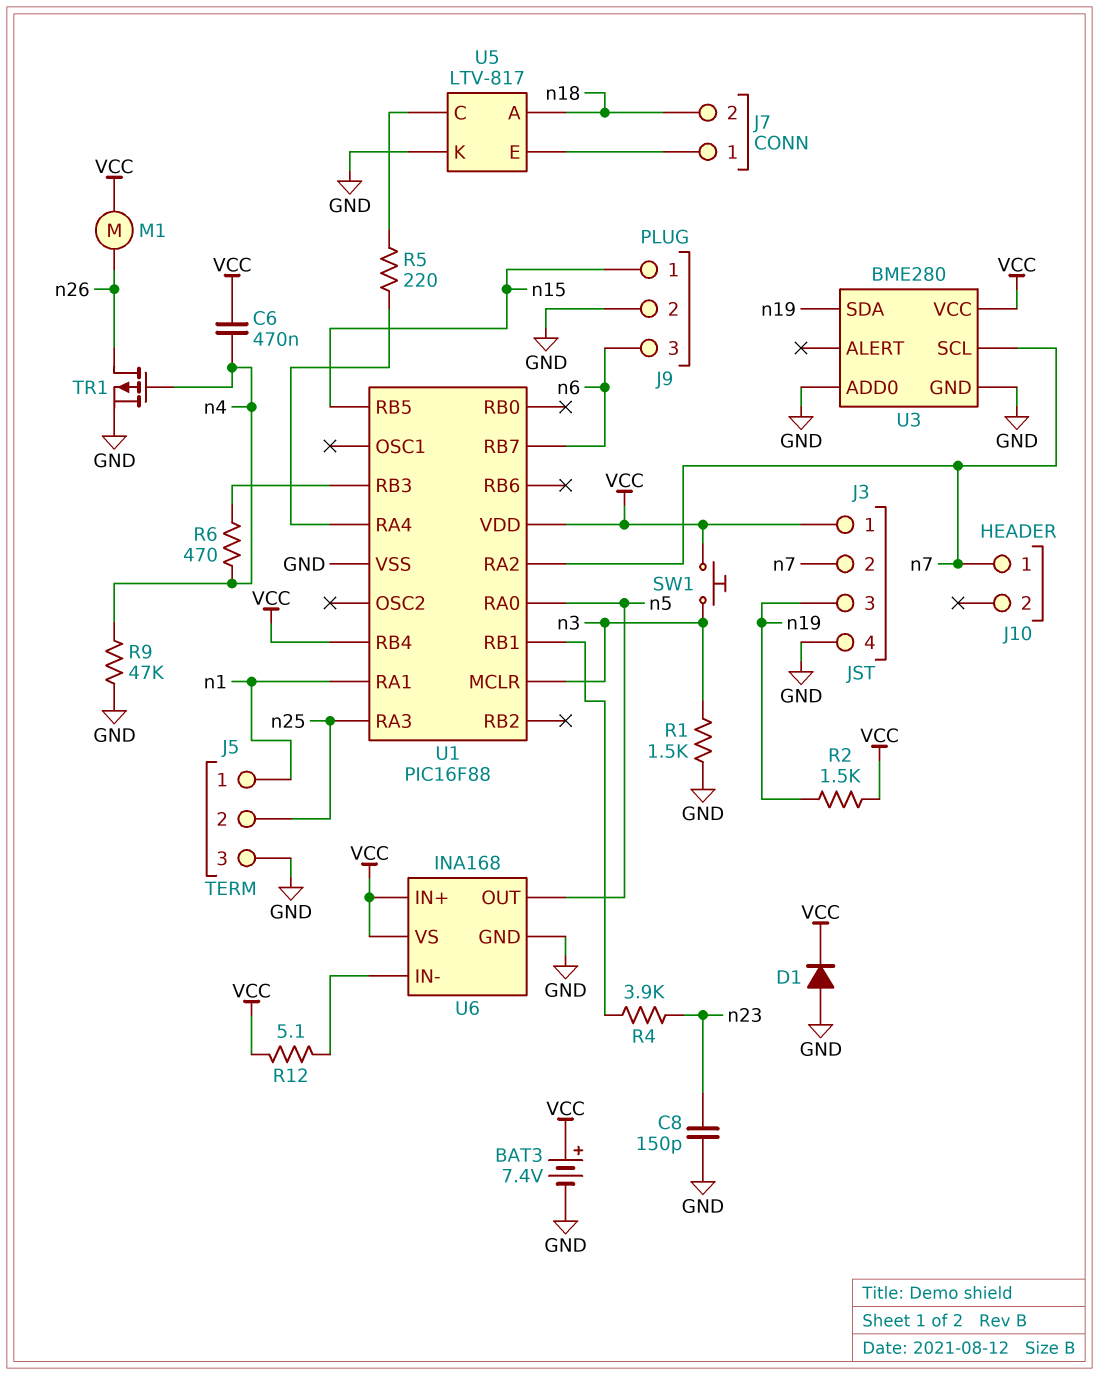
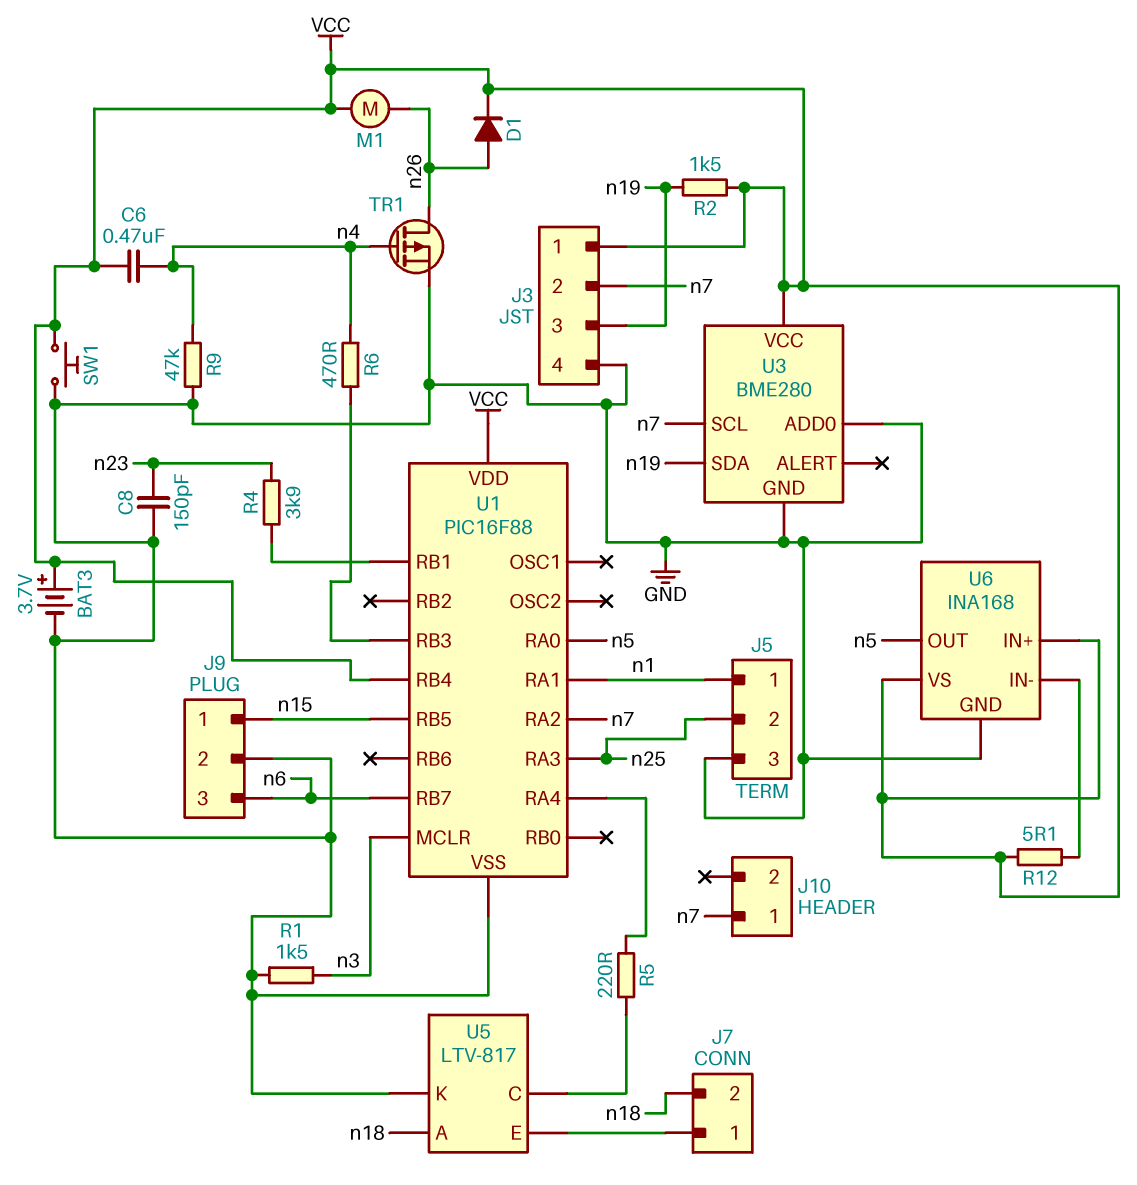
BAT3: 7.4V (plus VCC, minus GND) -> 3.7V (plus VCC, minus GND)
D1: diode (A GND, K VCC) -> diode (A n26, K VCC)
SW1: button (VCC, n3) -> button (GND, VCC)

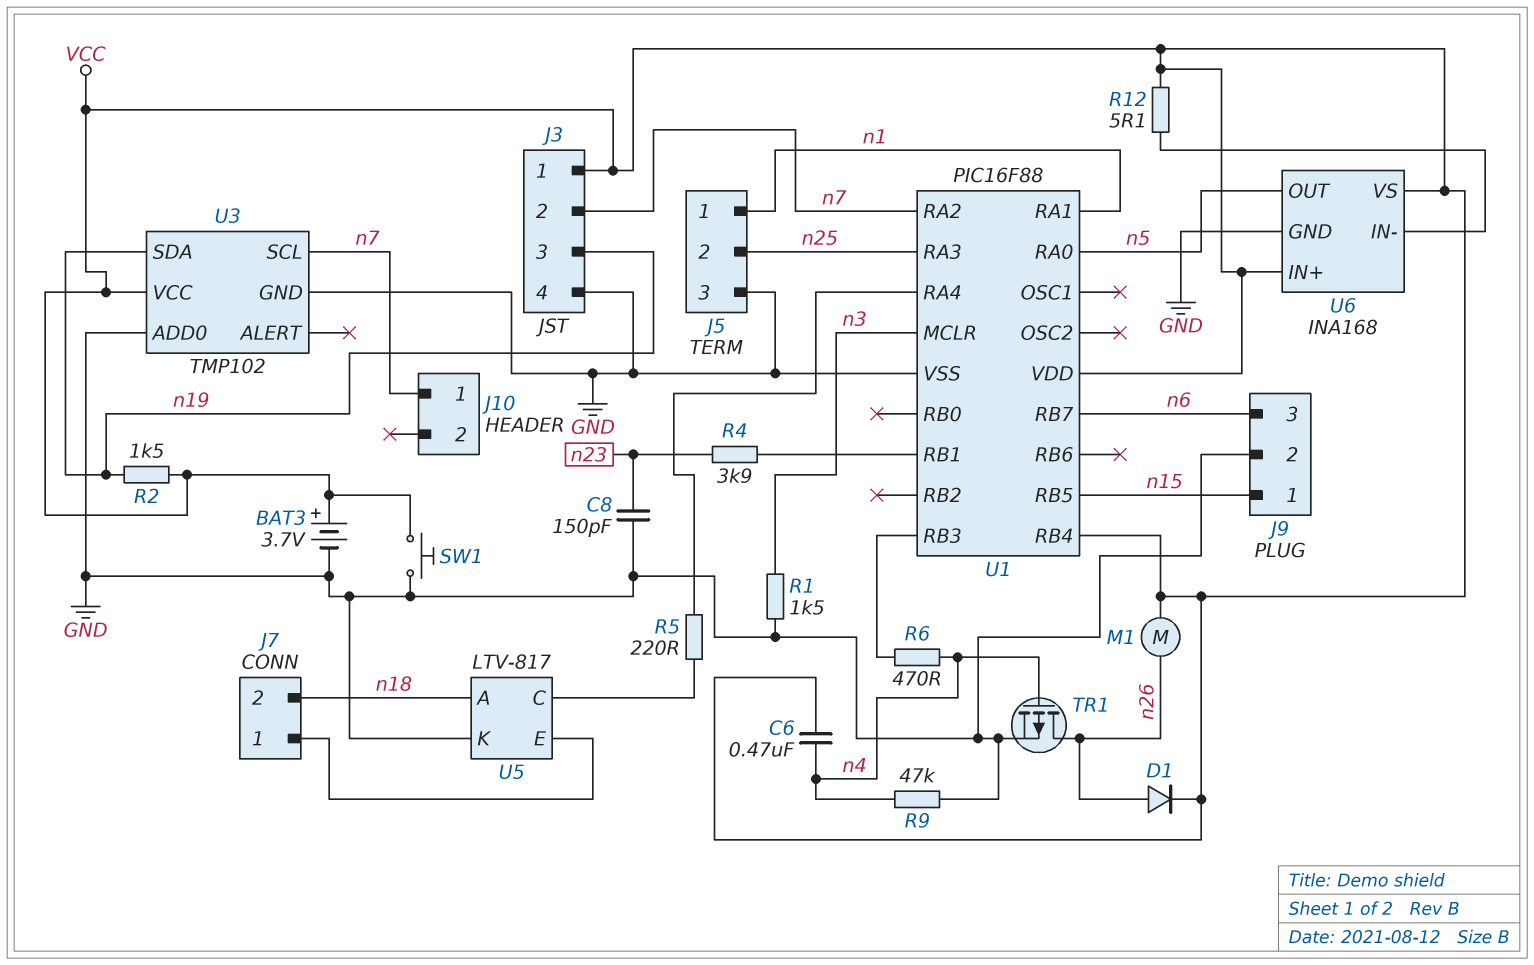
U3: BME280 -> TMP102

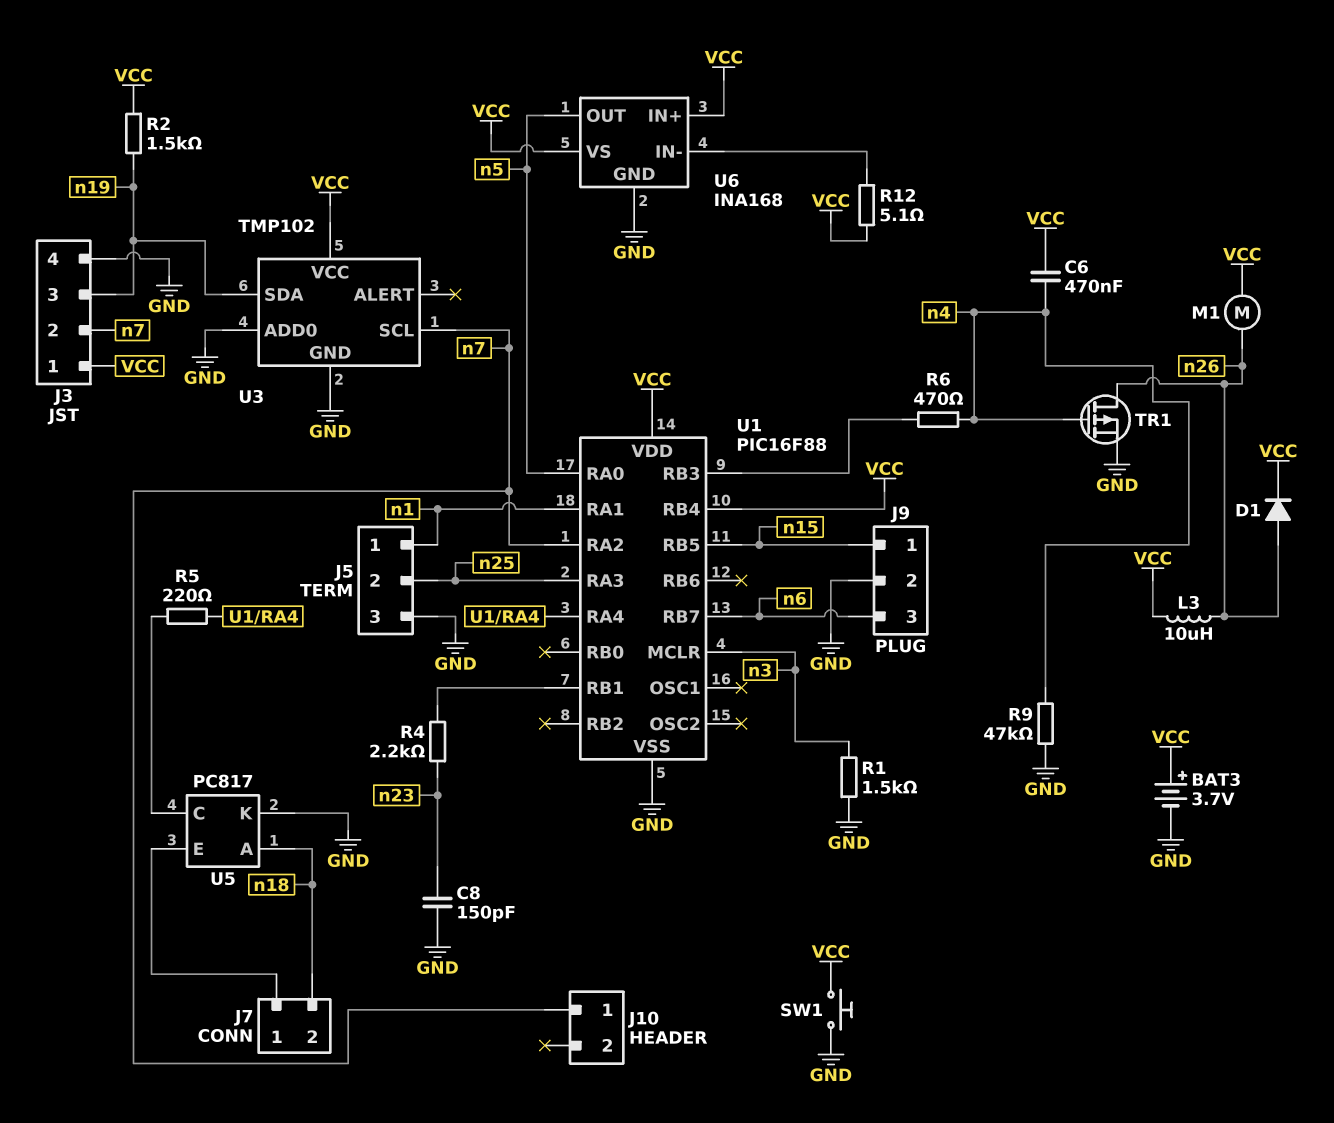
L3: none -> 10uH (VCC, n26)
R4: 3.9k (U1/RB1, n23) -> 2.2k (U1/RB1, n23)
U5: LTV-817 -> PC817

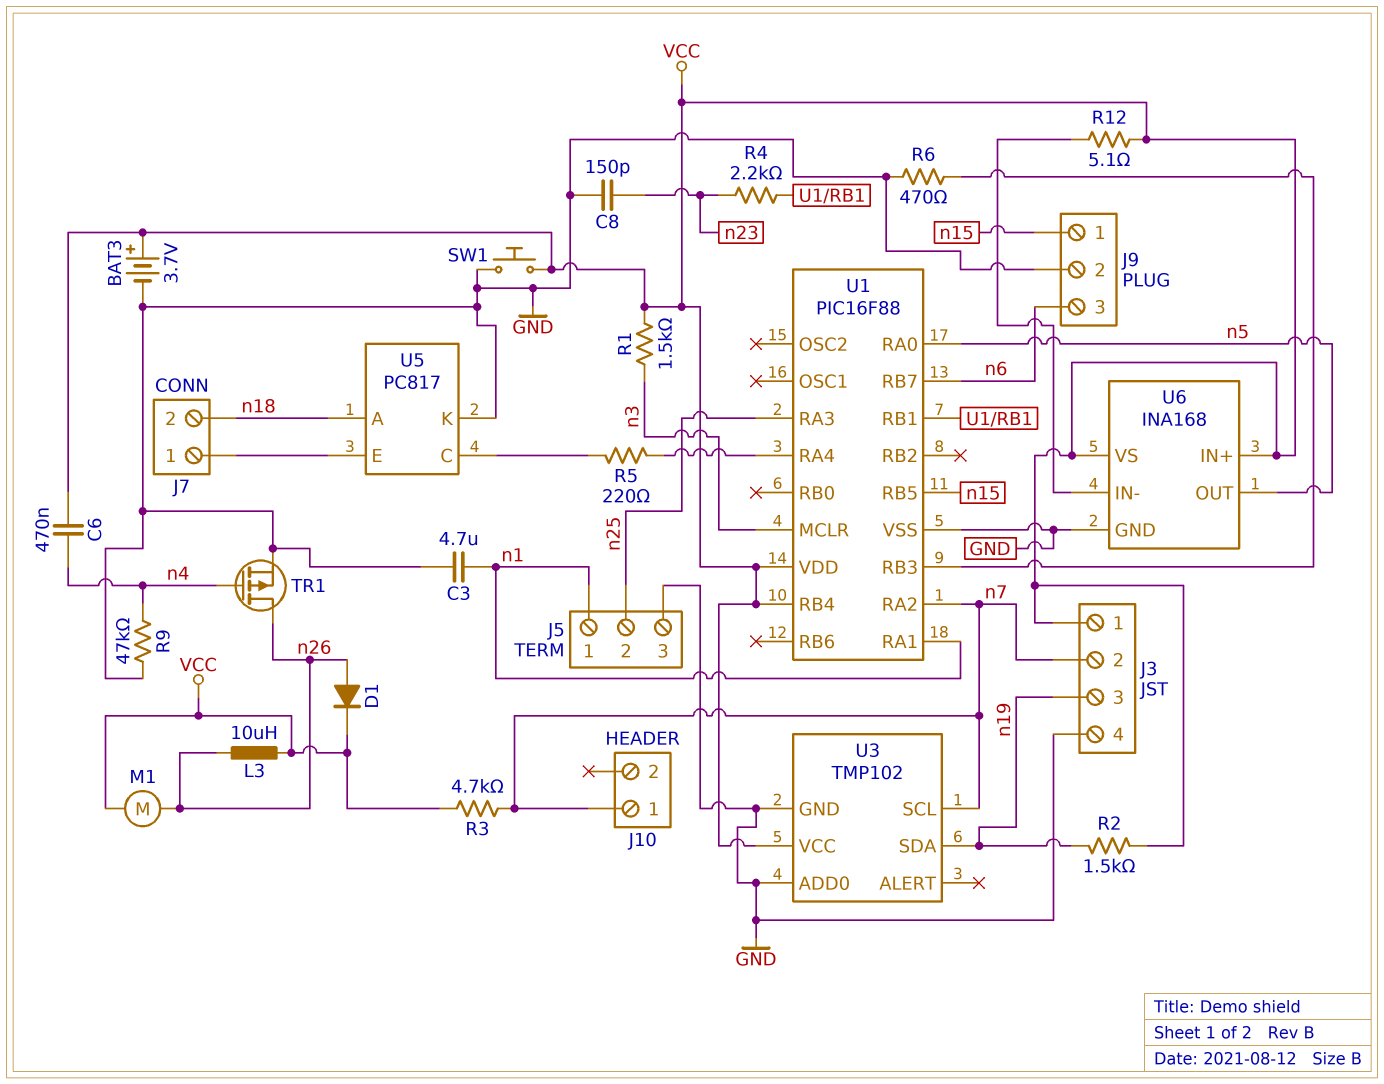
C3: none -> 4.7uF (GND, n1)
R1: 1.5k (GND, n3) -> 1.5k (VCC, n3)
R3: none -> 4.7k (VCC, n7)
R6: 470 (U1/RB3, n4) -> 470 (GND, U1/RB3)

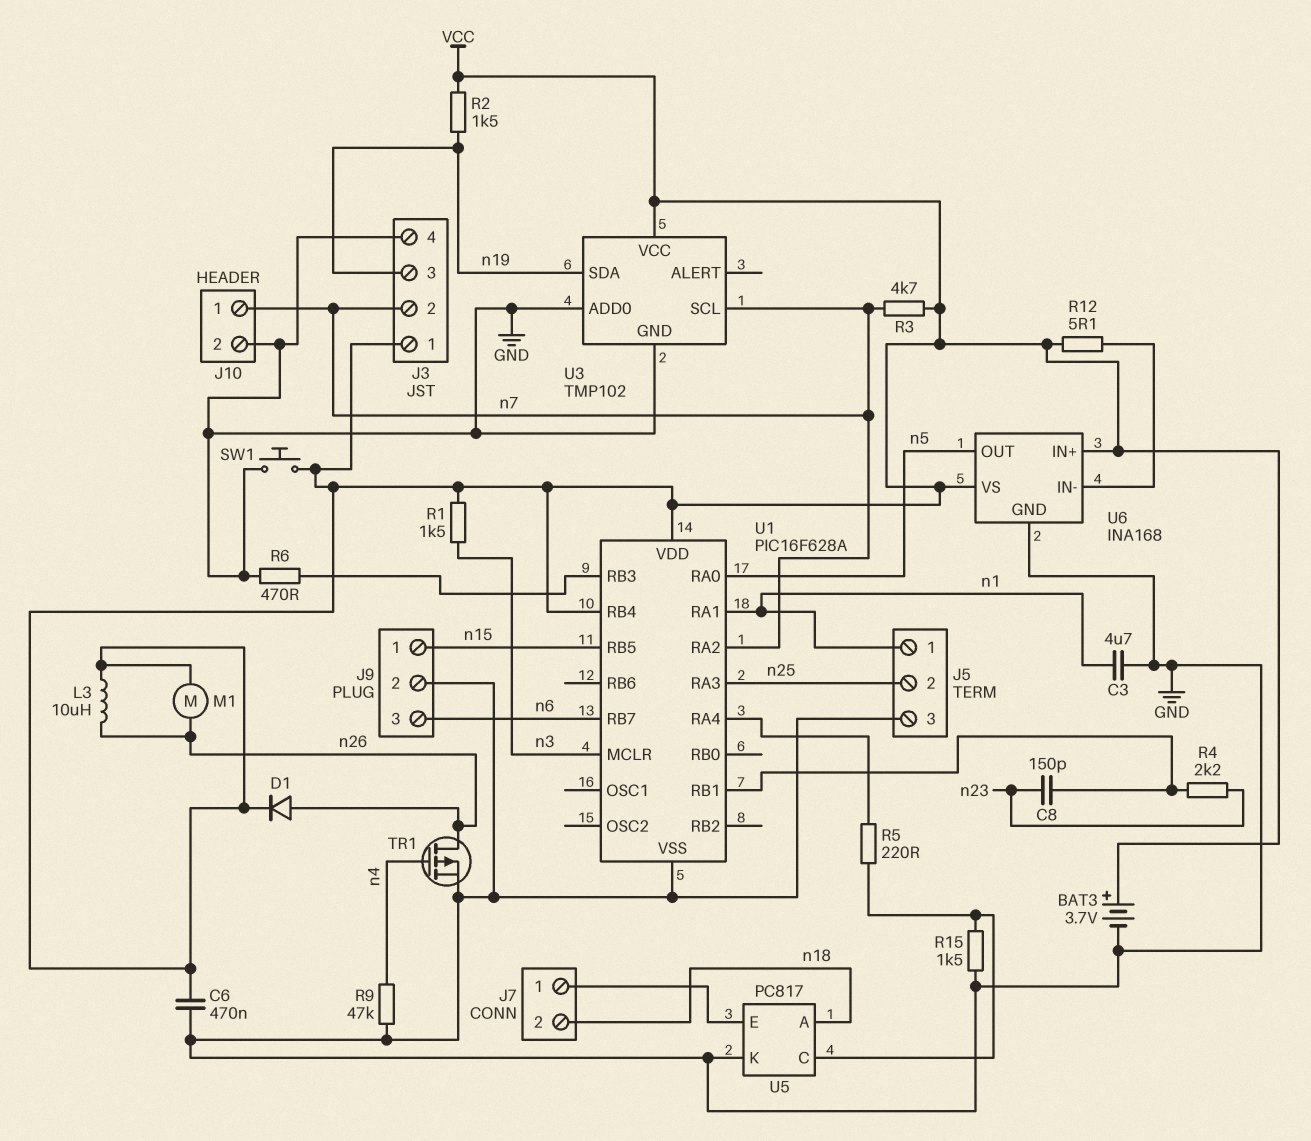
C6: 470nF (VCC, n4) -> 470nF (GND, VCC)
C8: 150pF (GND, n23) -> 150pF (U1/RB1, n23)
J10 pin 2: none -> GND
R15: none -> 1.5k (GND, U5/C)
U1: PIC16F88 -> PIC16F628A

